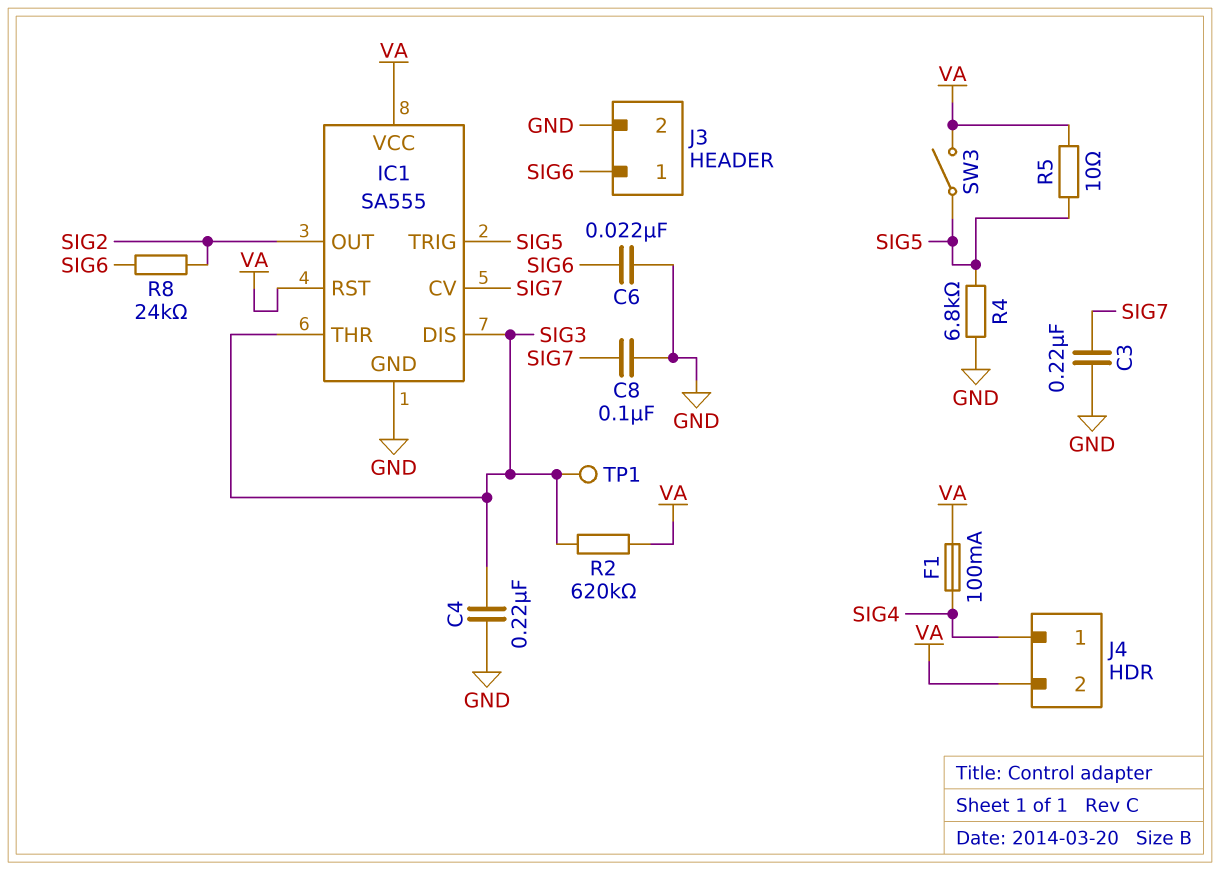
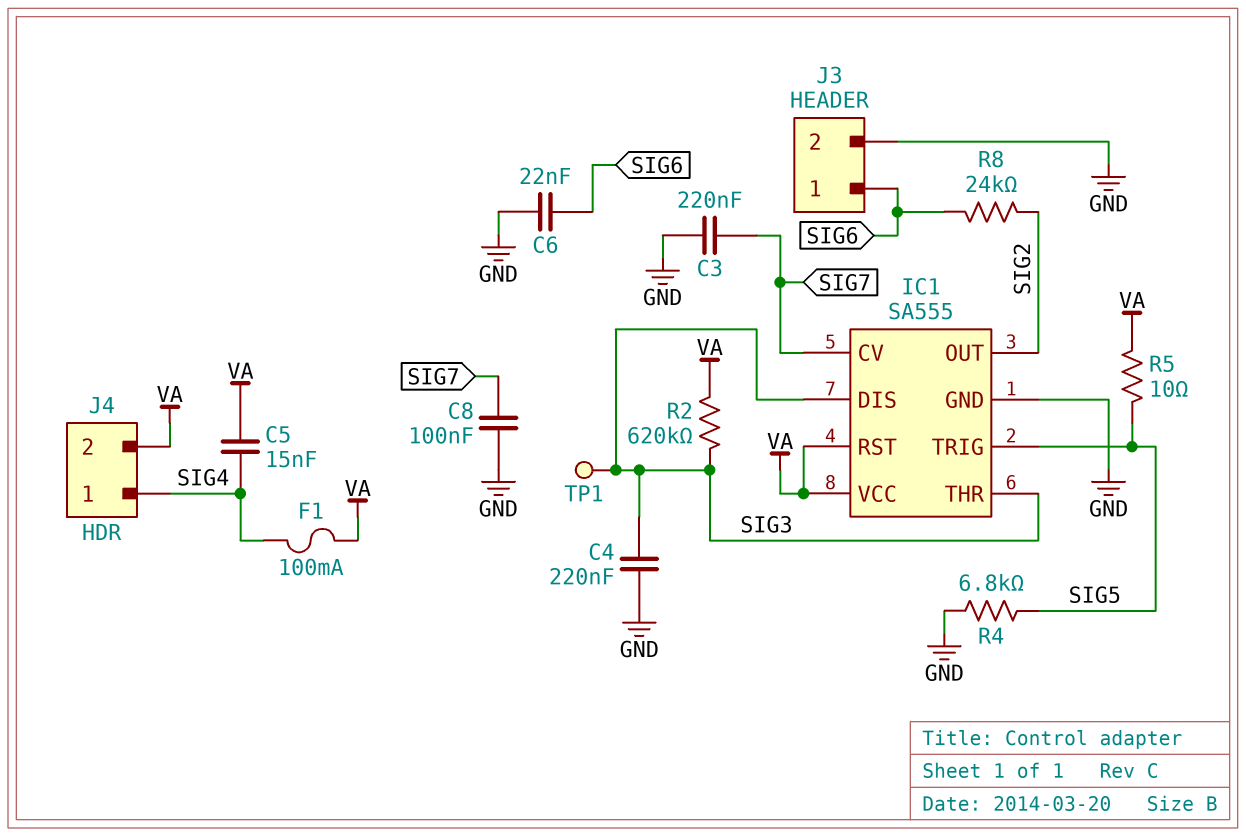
C5: none -> 15nF (SIG4, VA)
SW3: switch (SIG5, VA) -> none

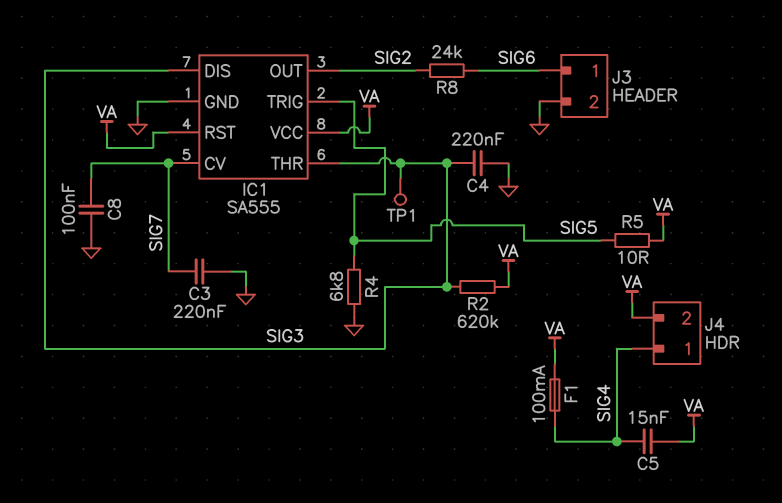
C6: 22nF (GND, SIG6) -> none

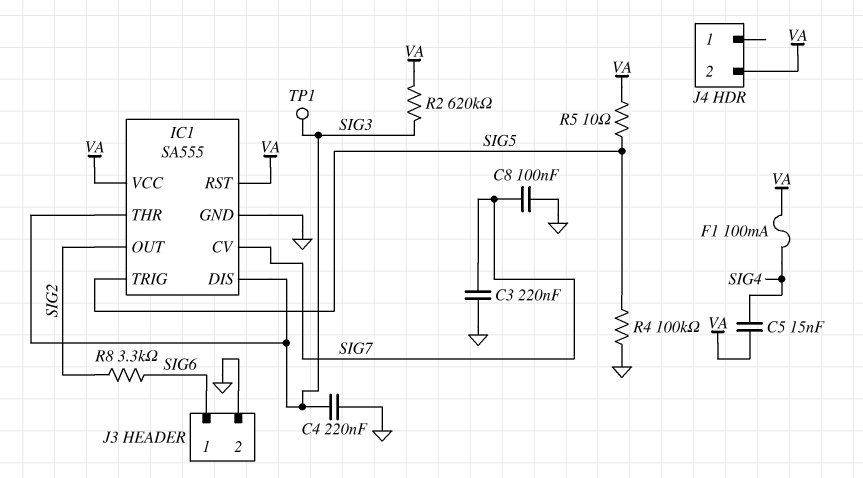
J4 pin 1: SIG4 -> none
R4: 6.8k (GND, SIG5) -> 100k (GND, SIG5)
R8: 24k (SIG2, SIG6) -> 3.3k (SIG2, SIG6)

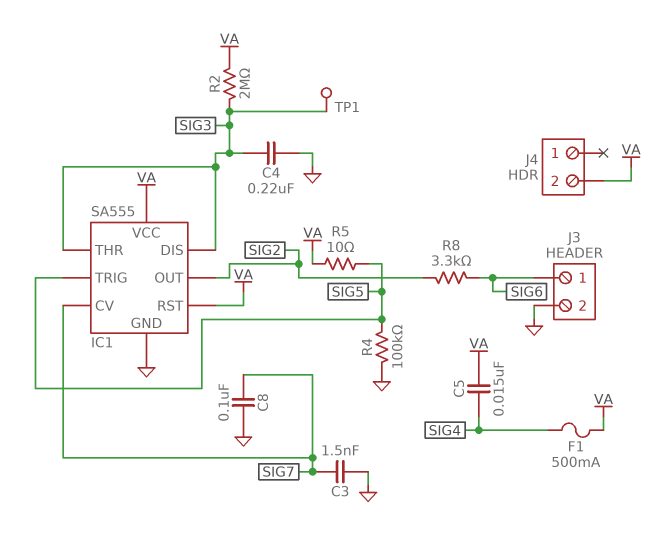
C3: 220nF (GND, SIG7) -> 1.5nF (GND, SIG7)
F1: 100mA (SIG4, VA) -> 500mA (SIG4, VA)
R2: 620k (SIG3, VA) -> 2M (SIG3, VA)

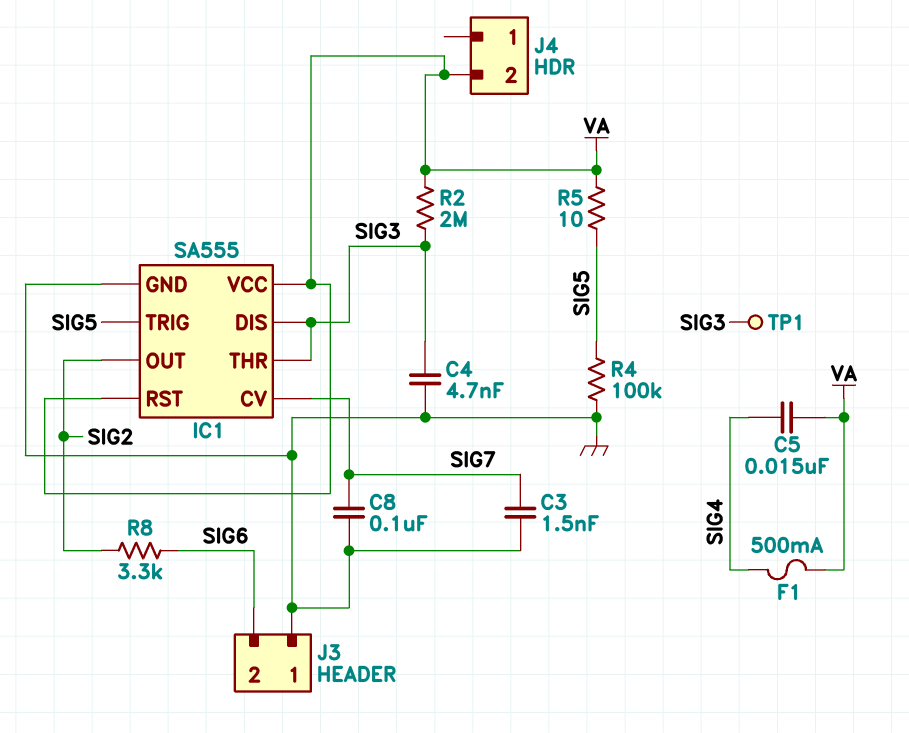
C4: 220nF (GND, SIG3) -> 4.7nF (GND, SIG3)
J3 pin 1: SIG6 -> GND
J3 pin 2: GND -> SIG6

